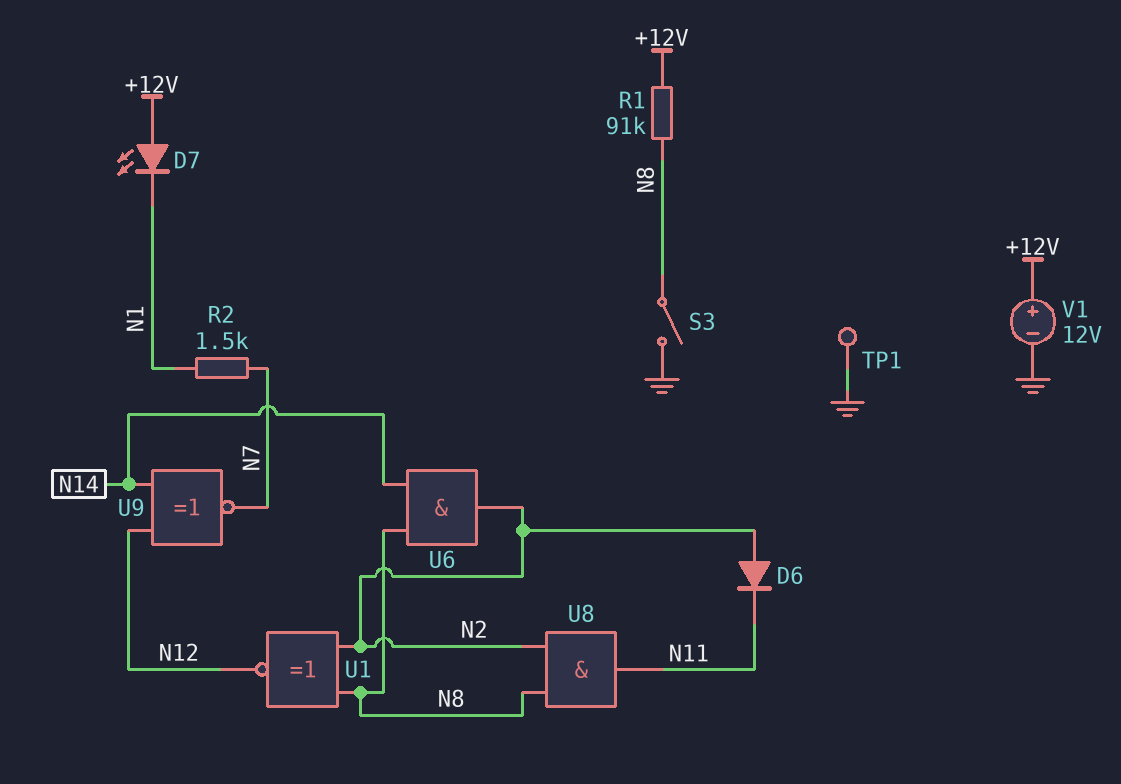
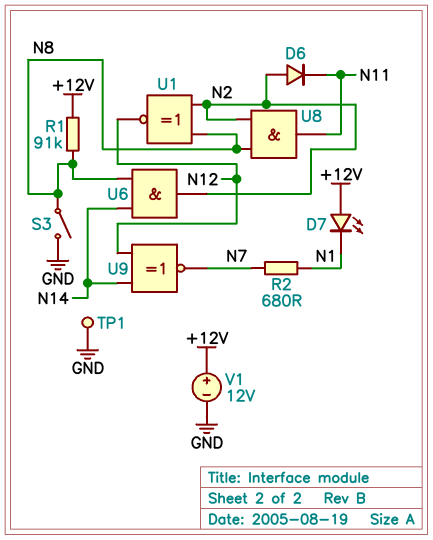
R2: 1.5k (N1, N7) -> 680 (N1, N7)

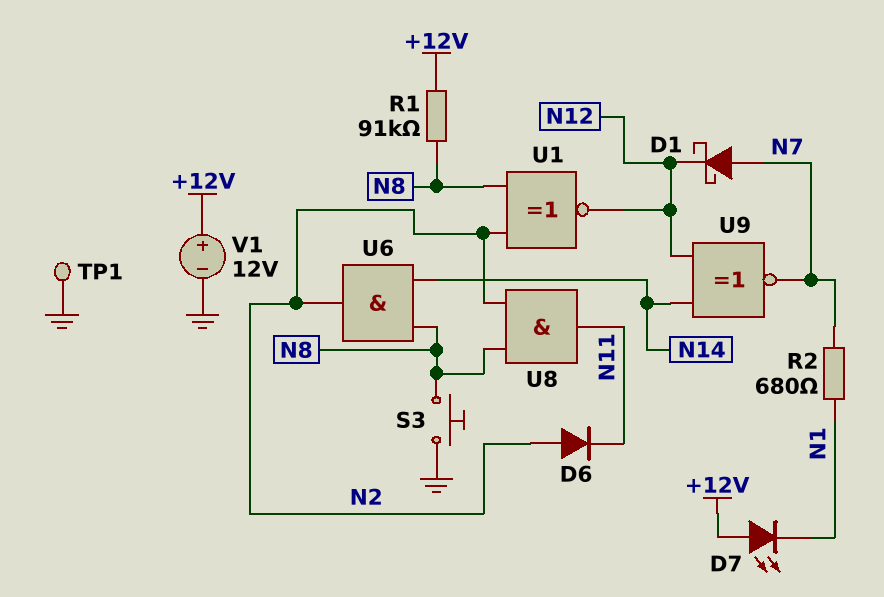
D1: none -> schottky (A N7, K N12)
S3: switch (GND, N8) -> button (GND, N8)

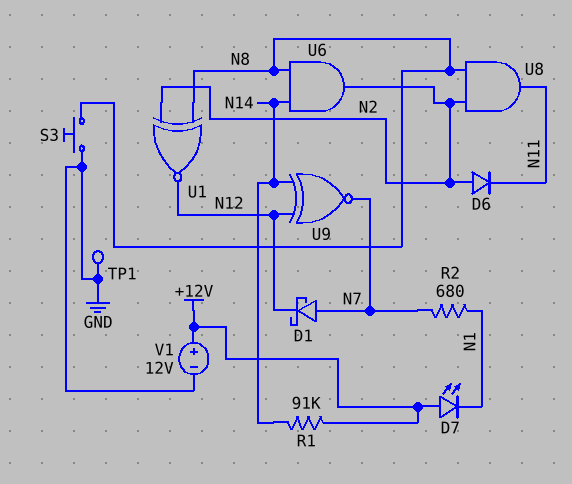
R1: 91k (+12V, N8) -> 91k (+12V, N14)

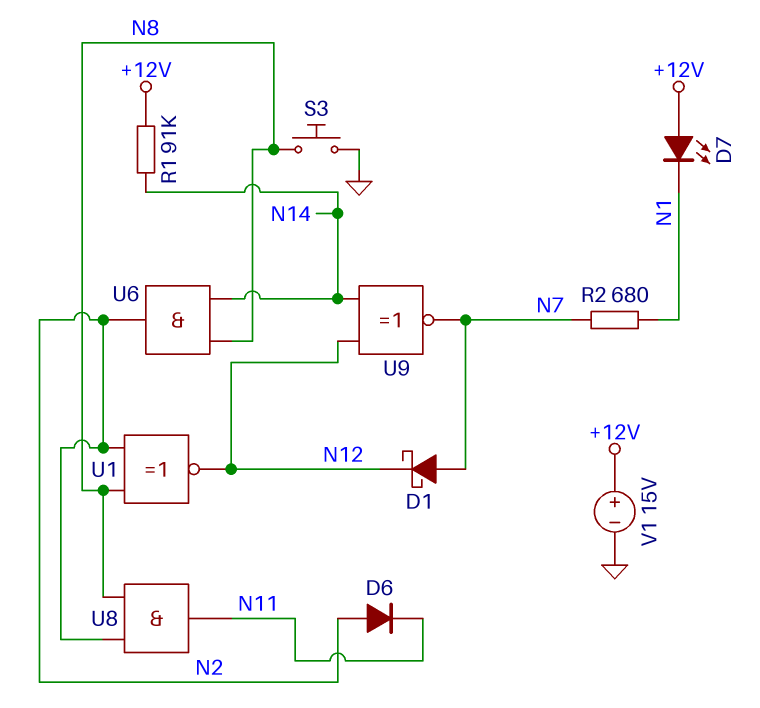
TP1: test point (GND) -> none
V1: 12V (plus +12V, minus GND) -> 15V (plus +12V, minus GND)

